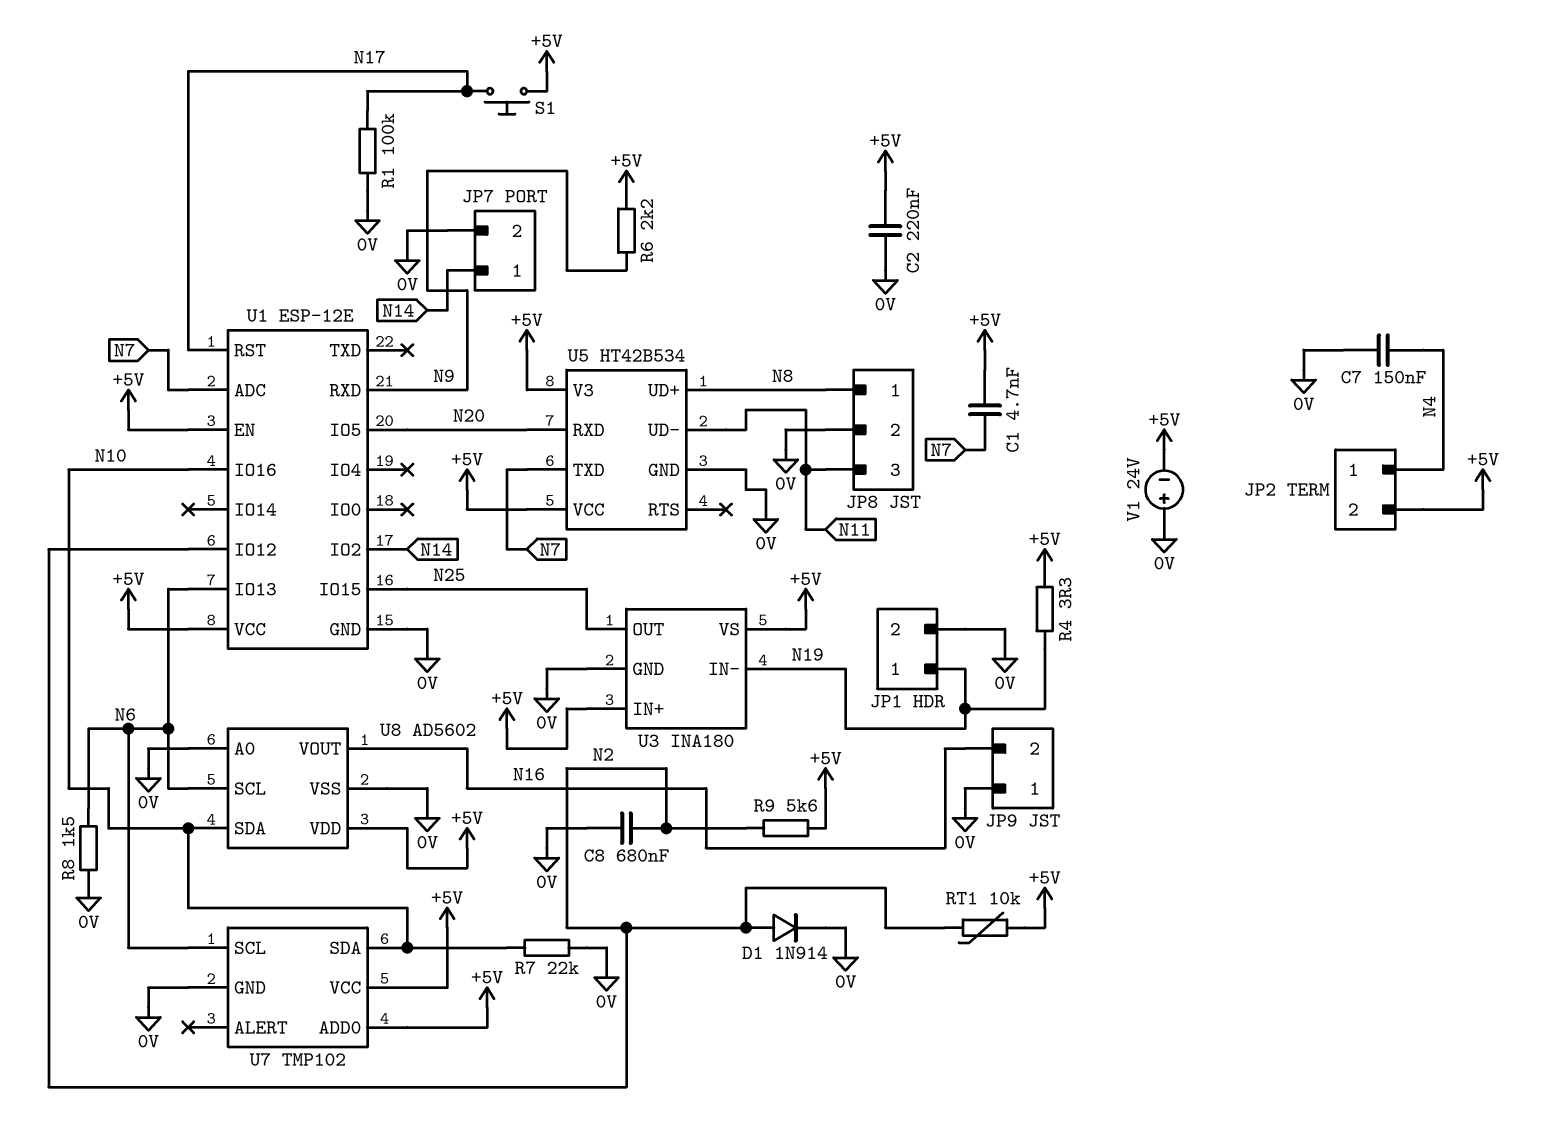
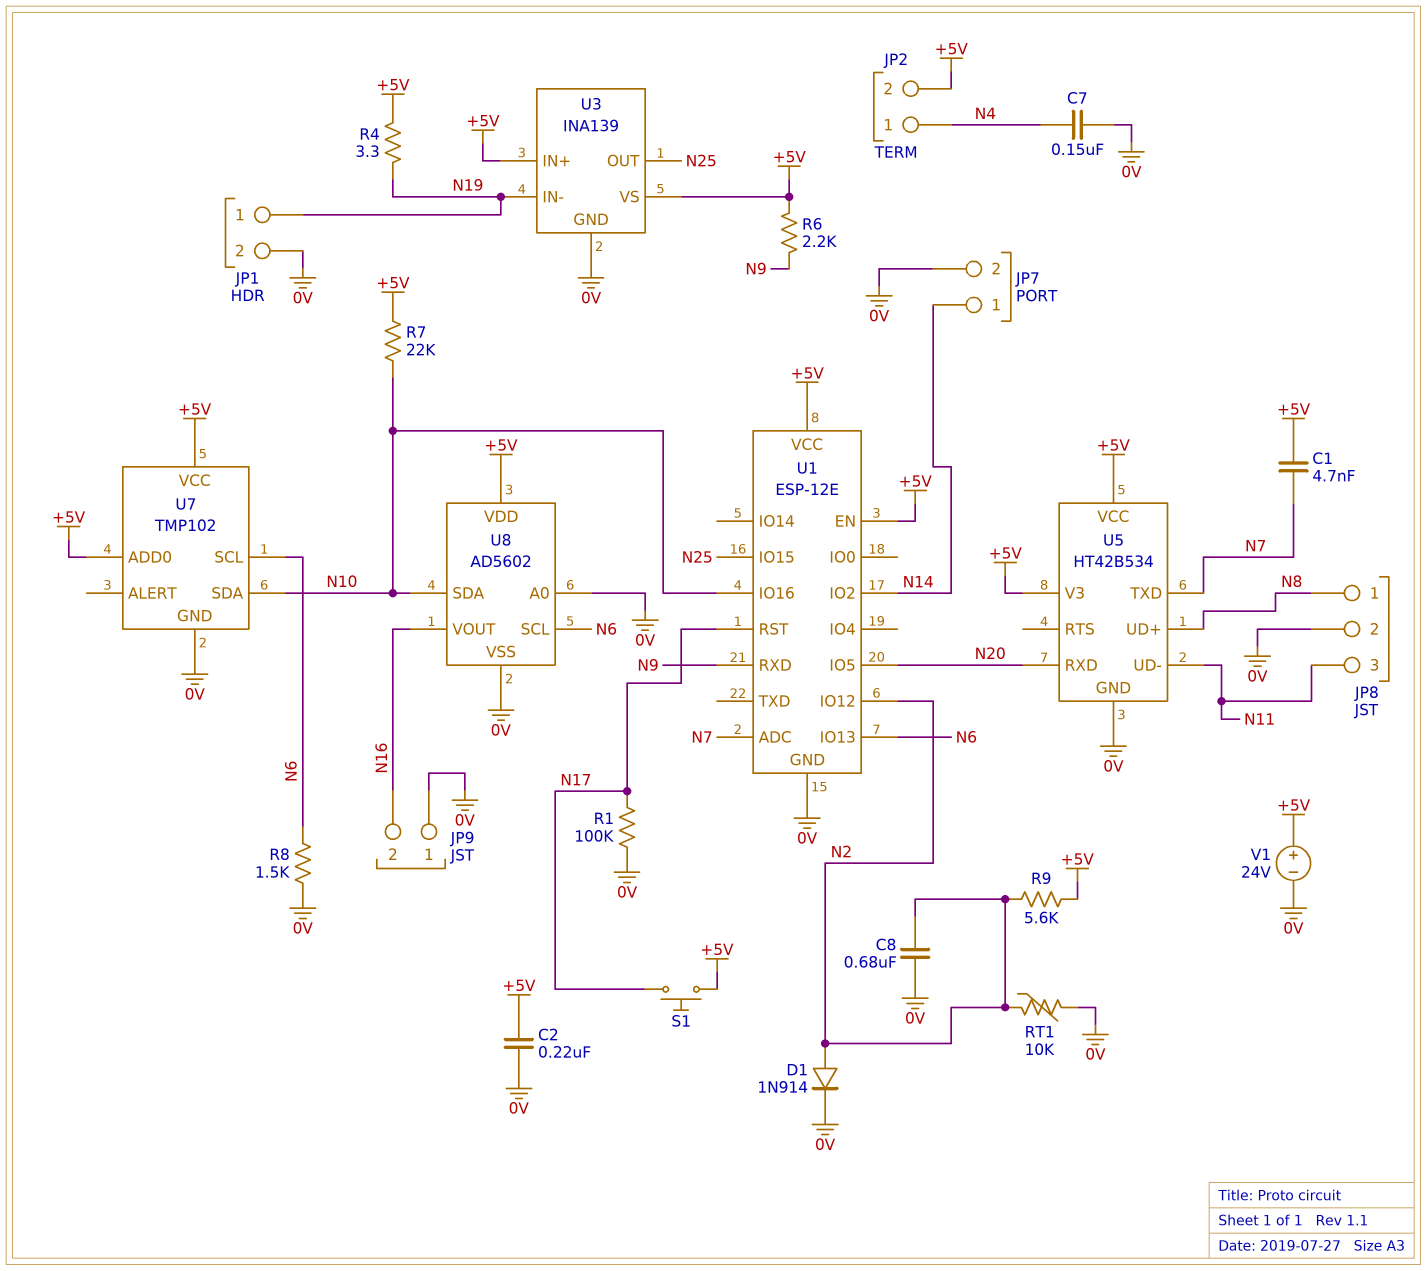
R7: 22k (0V, N10) -> 22k (+5V, N10)
RT1: 10k (+5V, N2) -> 10k (0V, N2)
U3: INA180 -> INA139
V1: 24V (plus 0V, minus +5V) -> 24V (plus +5V, minus 0V)

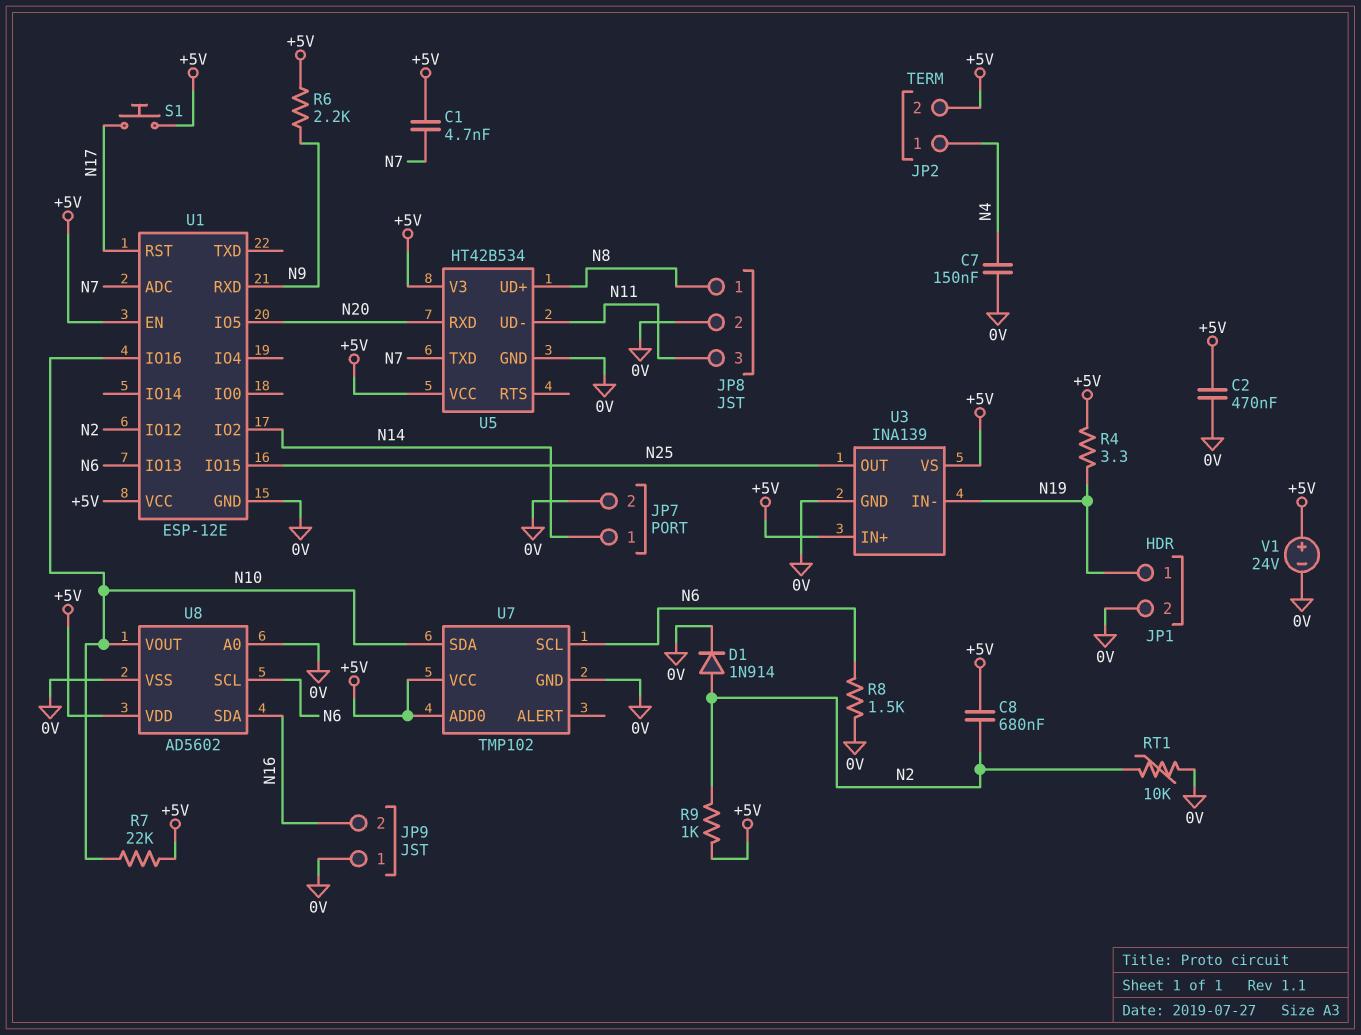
C2: 220nF (+5V, 0V) -> 470nF (+5V, 0V)
C8: 680nF (0V, N2) -> 680nF (+5V, N2)
R1: 100k (0V, N17) -> none
R9: 5.6k (+5V, N2) -> 1k (+5V, N2)
U8 pin SDA: N10 -> N16
U8 pin VOUT: N16 -> N10

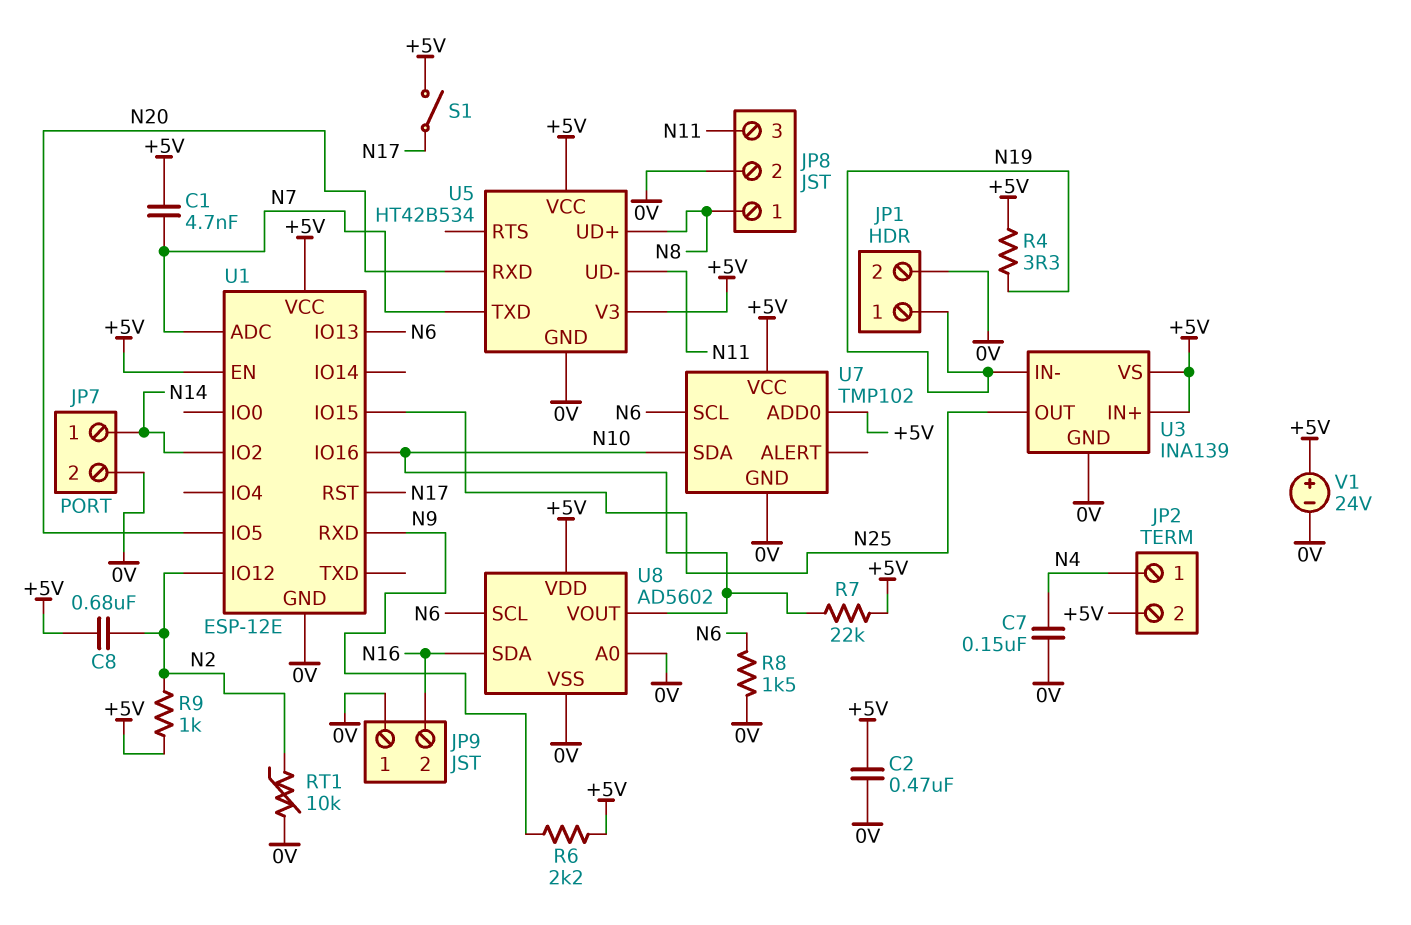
D1: diode 1N914 (A N2, K 0V) -> none
S1: button (+5V, N17) -> switch (+5V, N17)

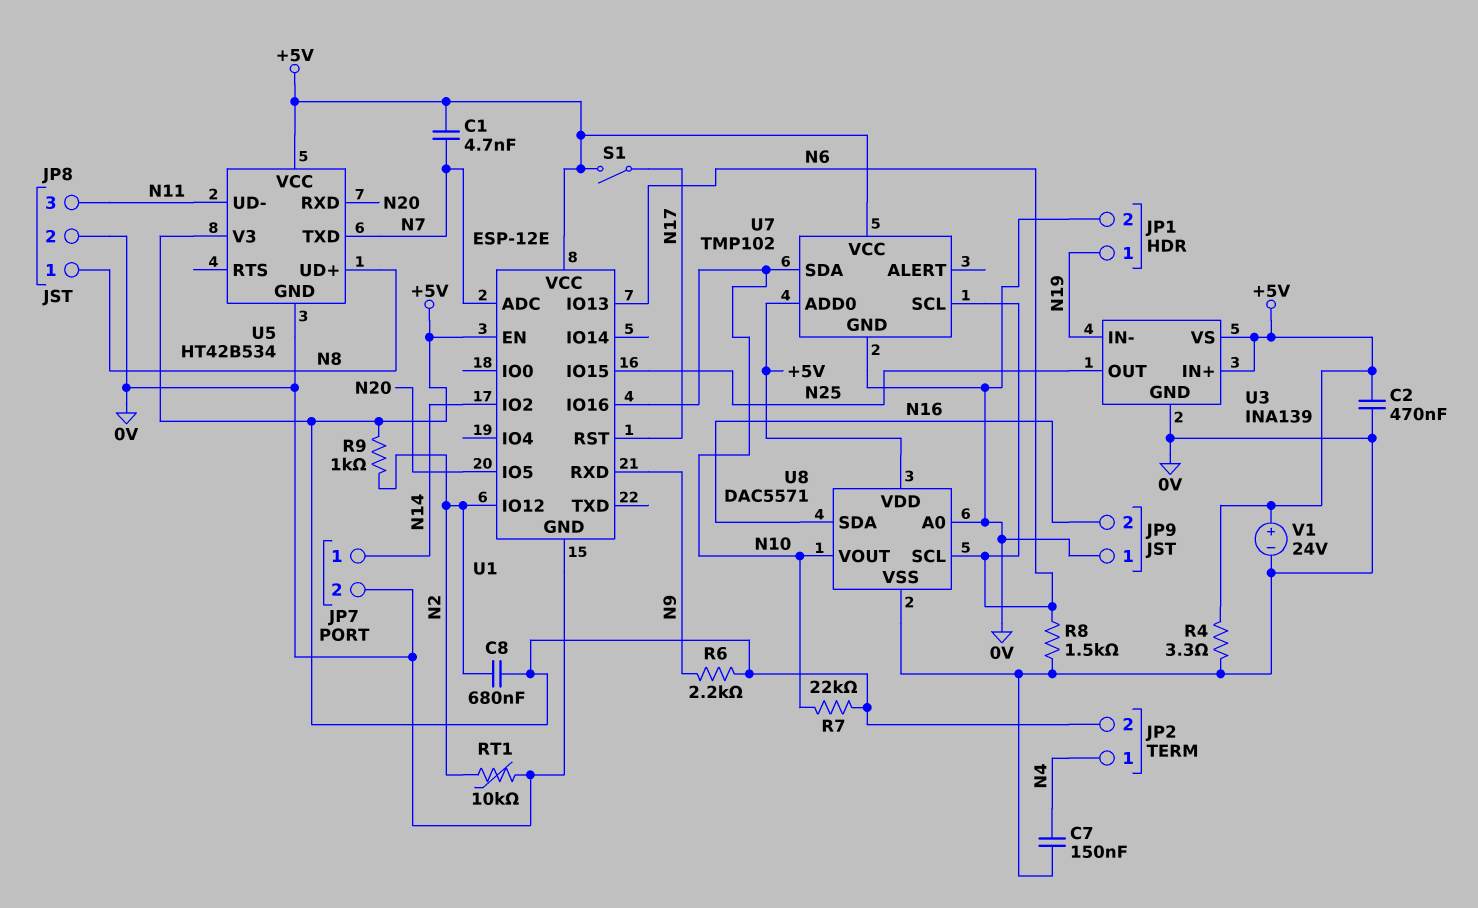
R4: 3.3 (+5V, N19) -> 3.3 (+5V, 0V)
U8: AD5602 -> DAC5571

